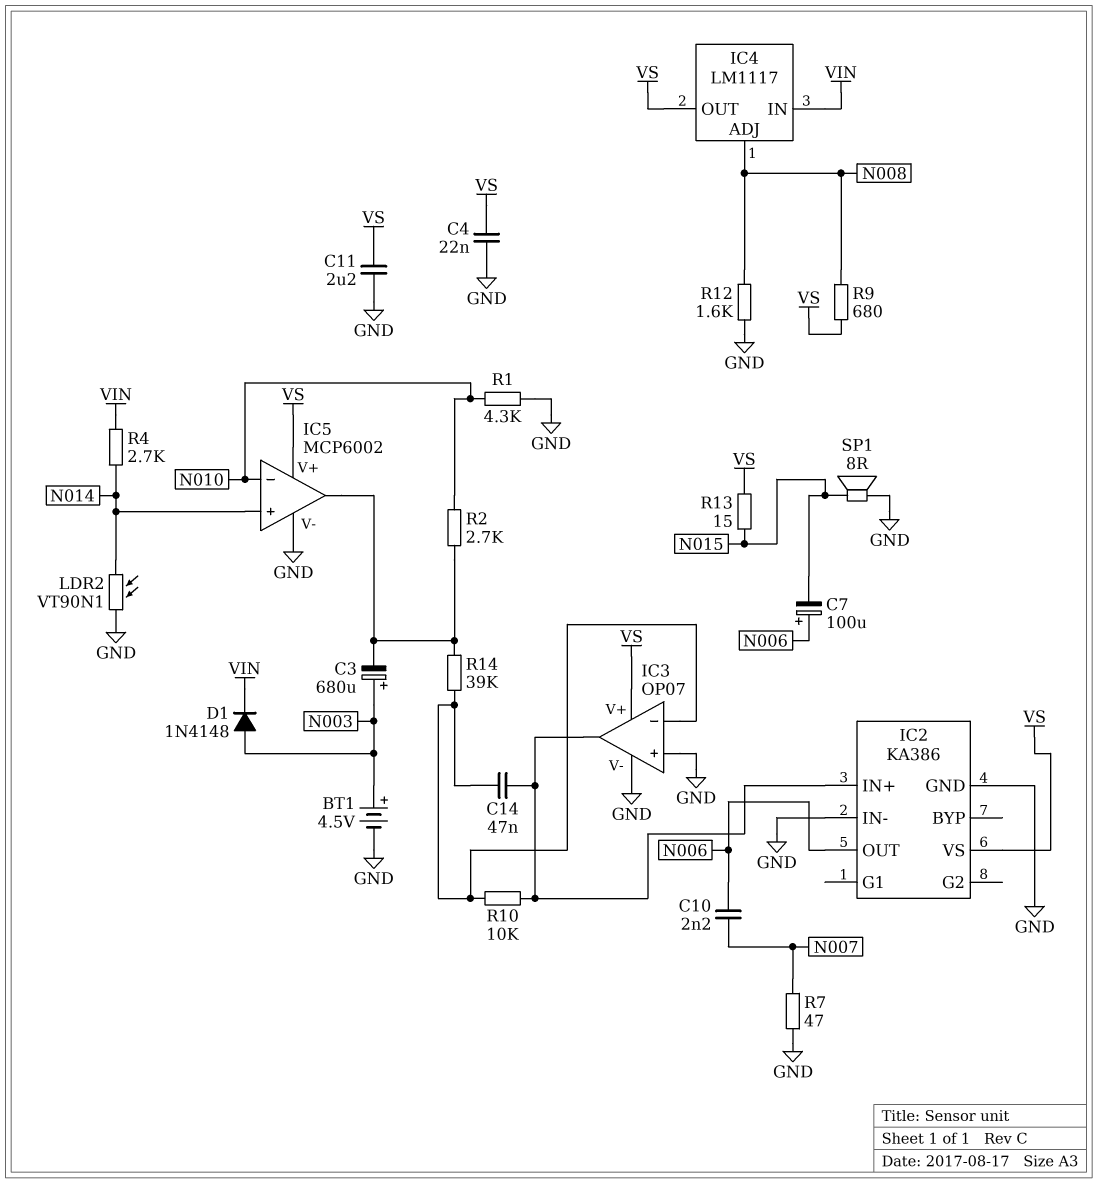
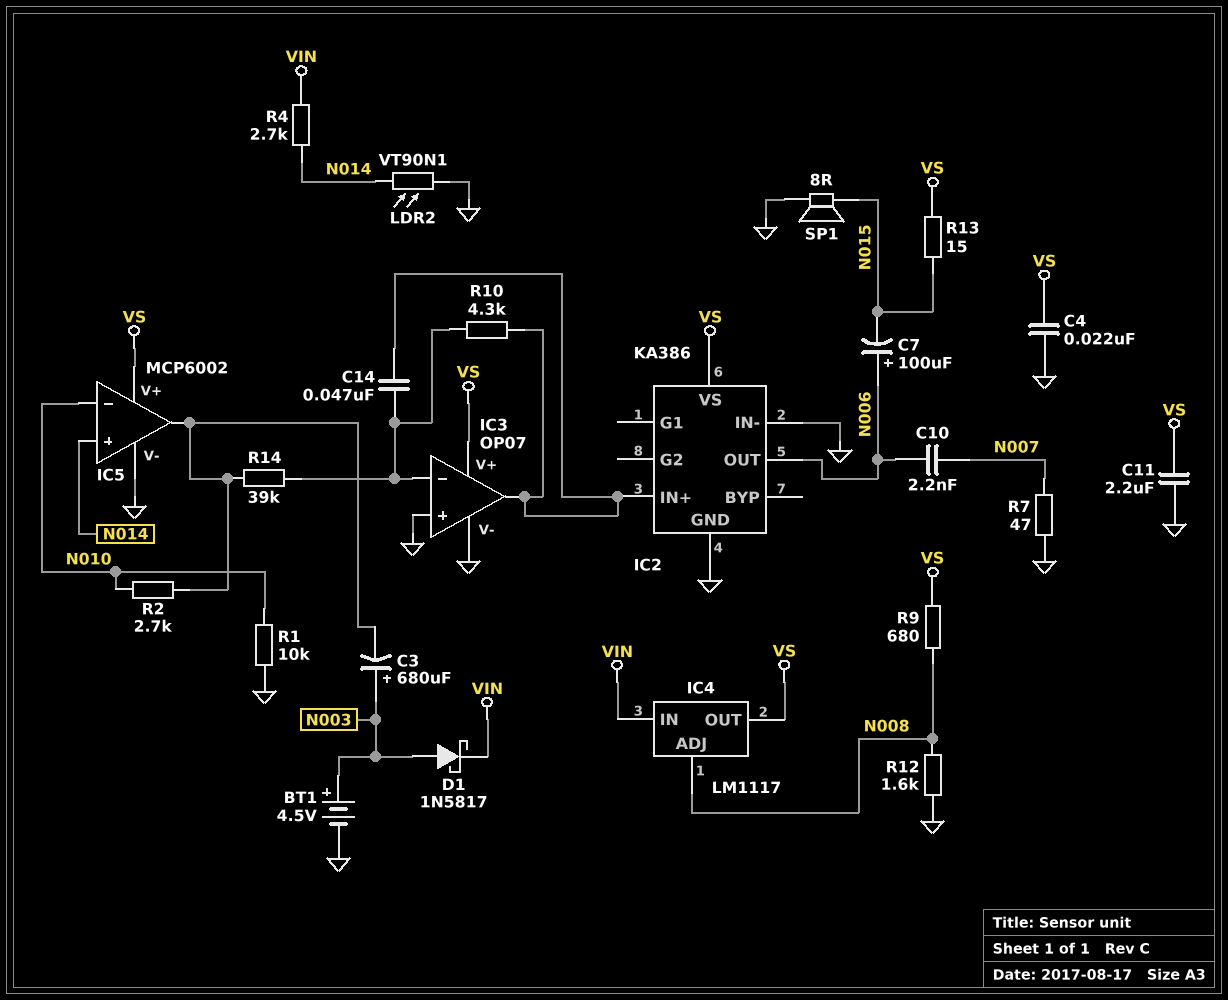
D1: diode 1N4148 (A N003, K VIN) -> schottky 1N5817 (A N003, K VIN)
R1: 4.3k (GND, N010) -> 10k (GND, N010)
R10: 10k (IC2/IN+, IC3/in-) -> 4.3k (IC2/IN+, IC3/in-)

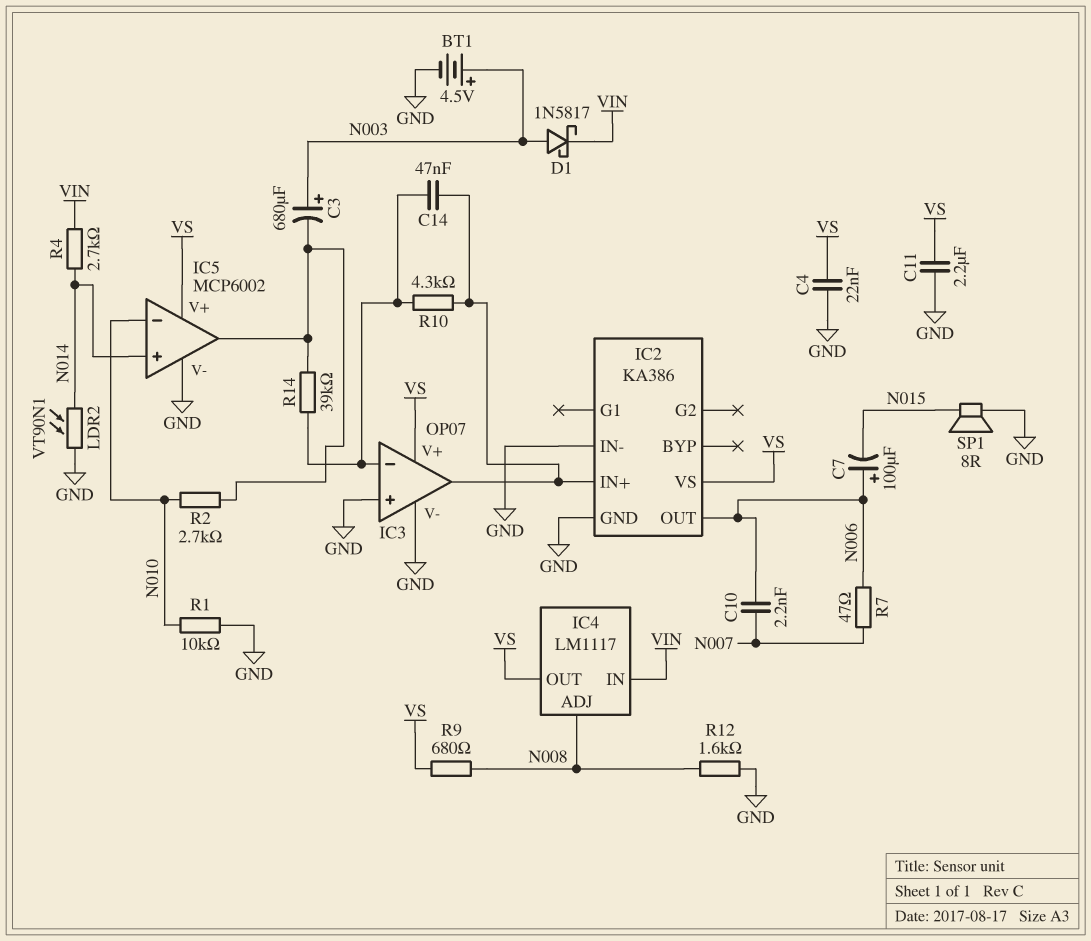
R7: 47 (GND, N007) -> 47 (N006, N007)
R13: 15 (N015, VS) -> none

